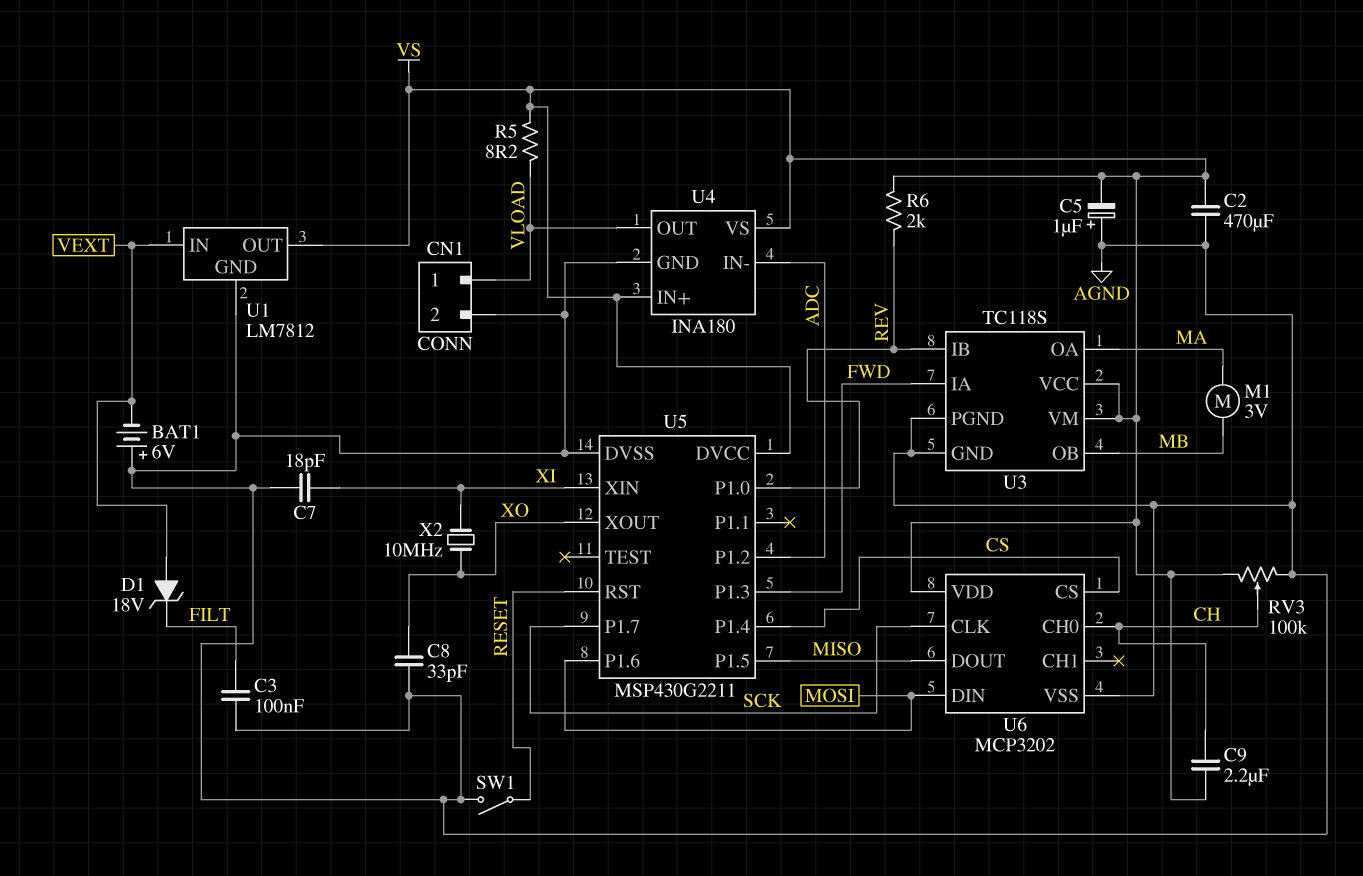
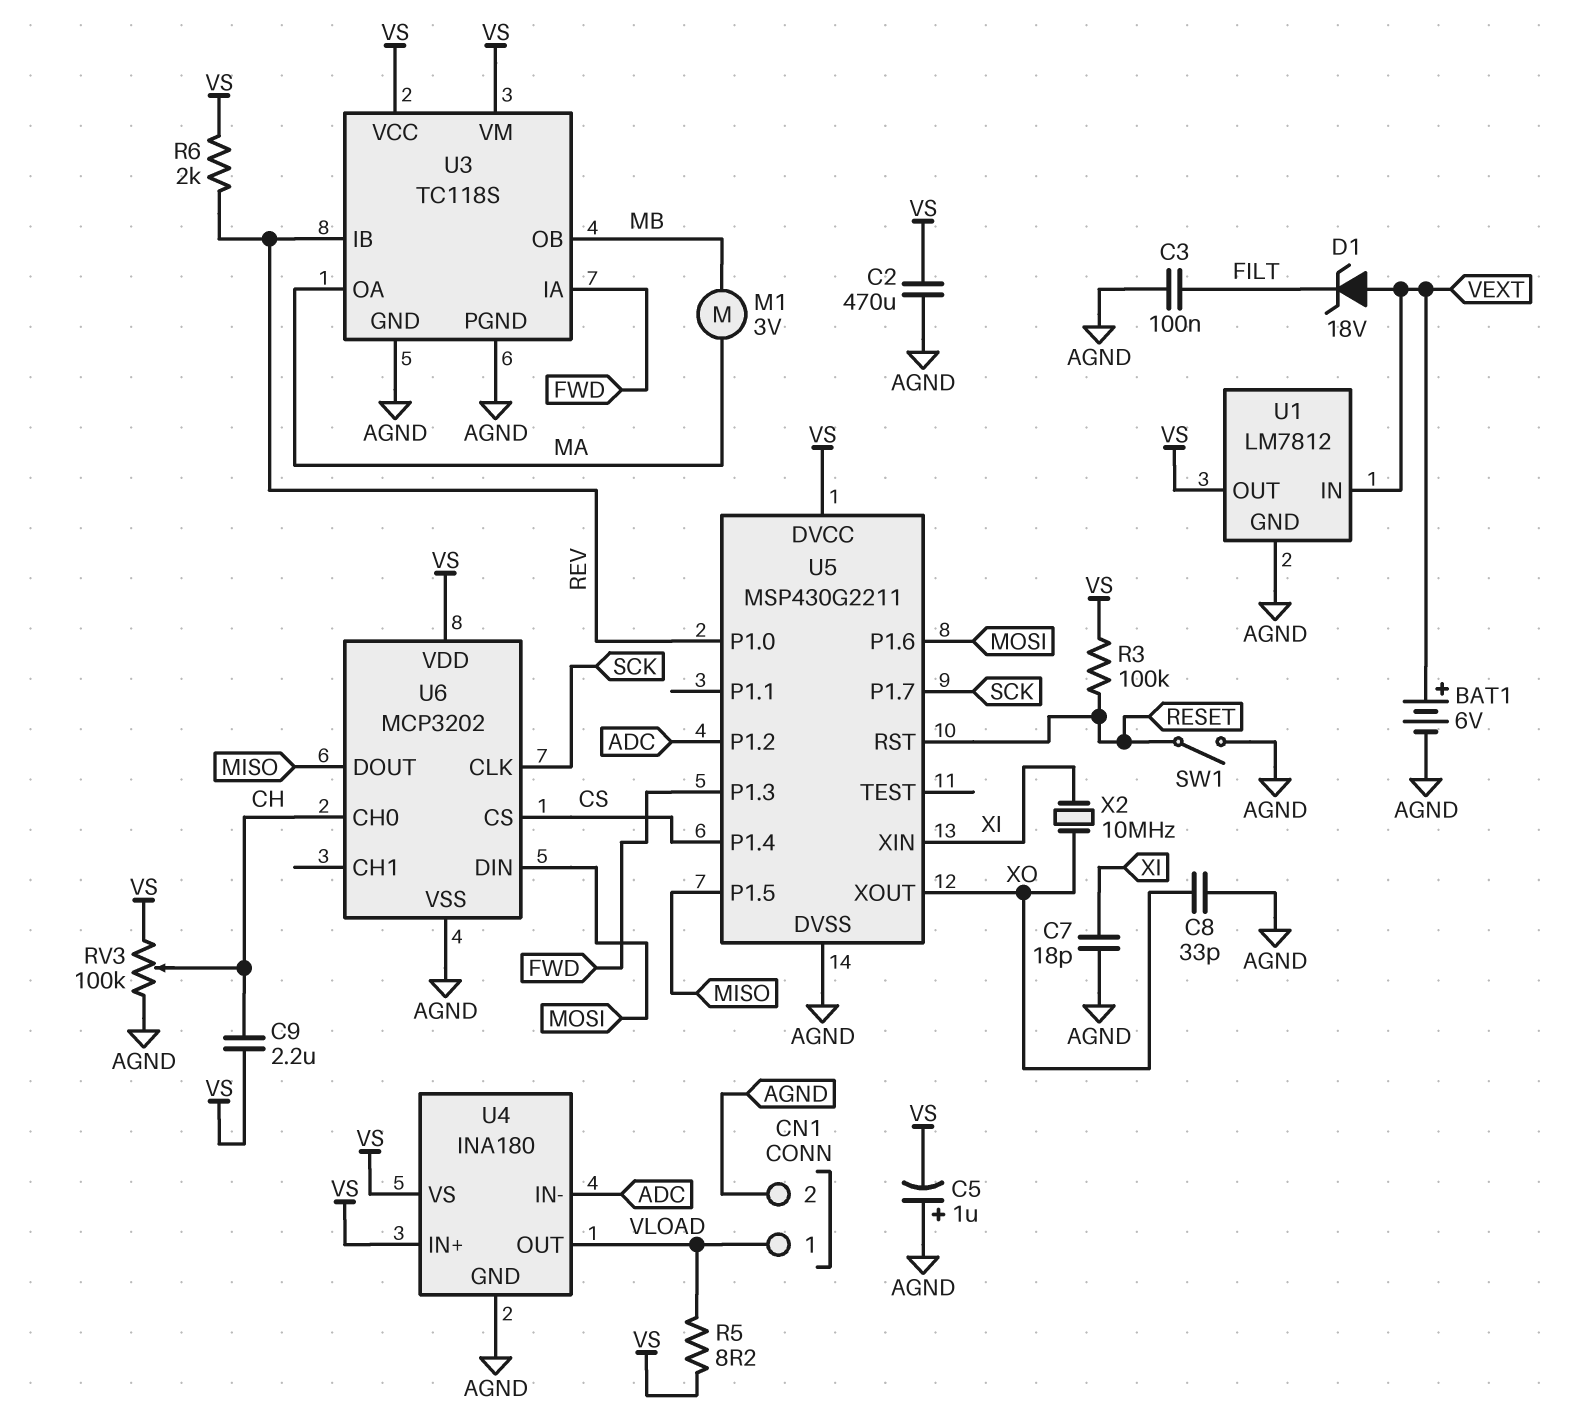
BAT1: 6V (plus AGND, minus VEXT) -> 6V (plus VEXT, minus AGND)
R3: none -> 100k (RESET, VS)

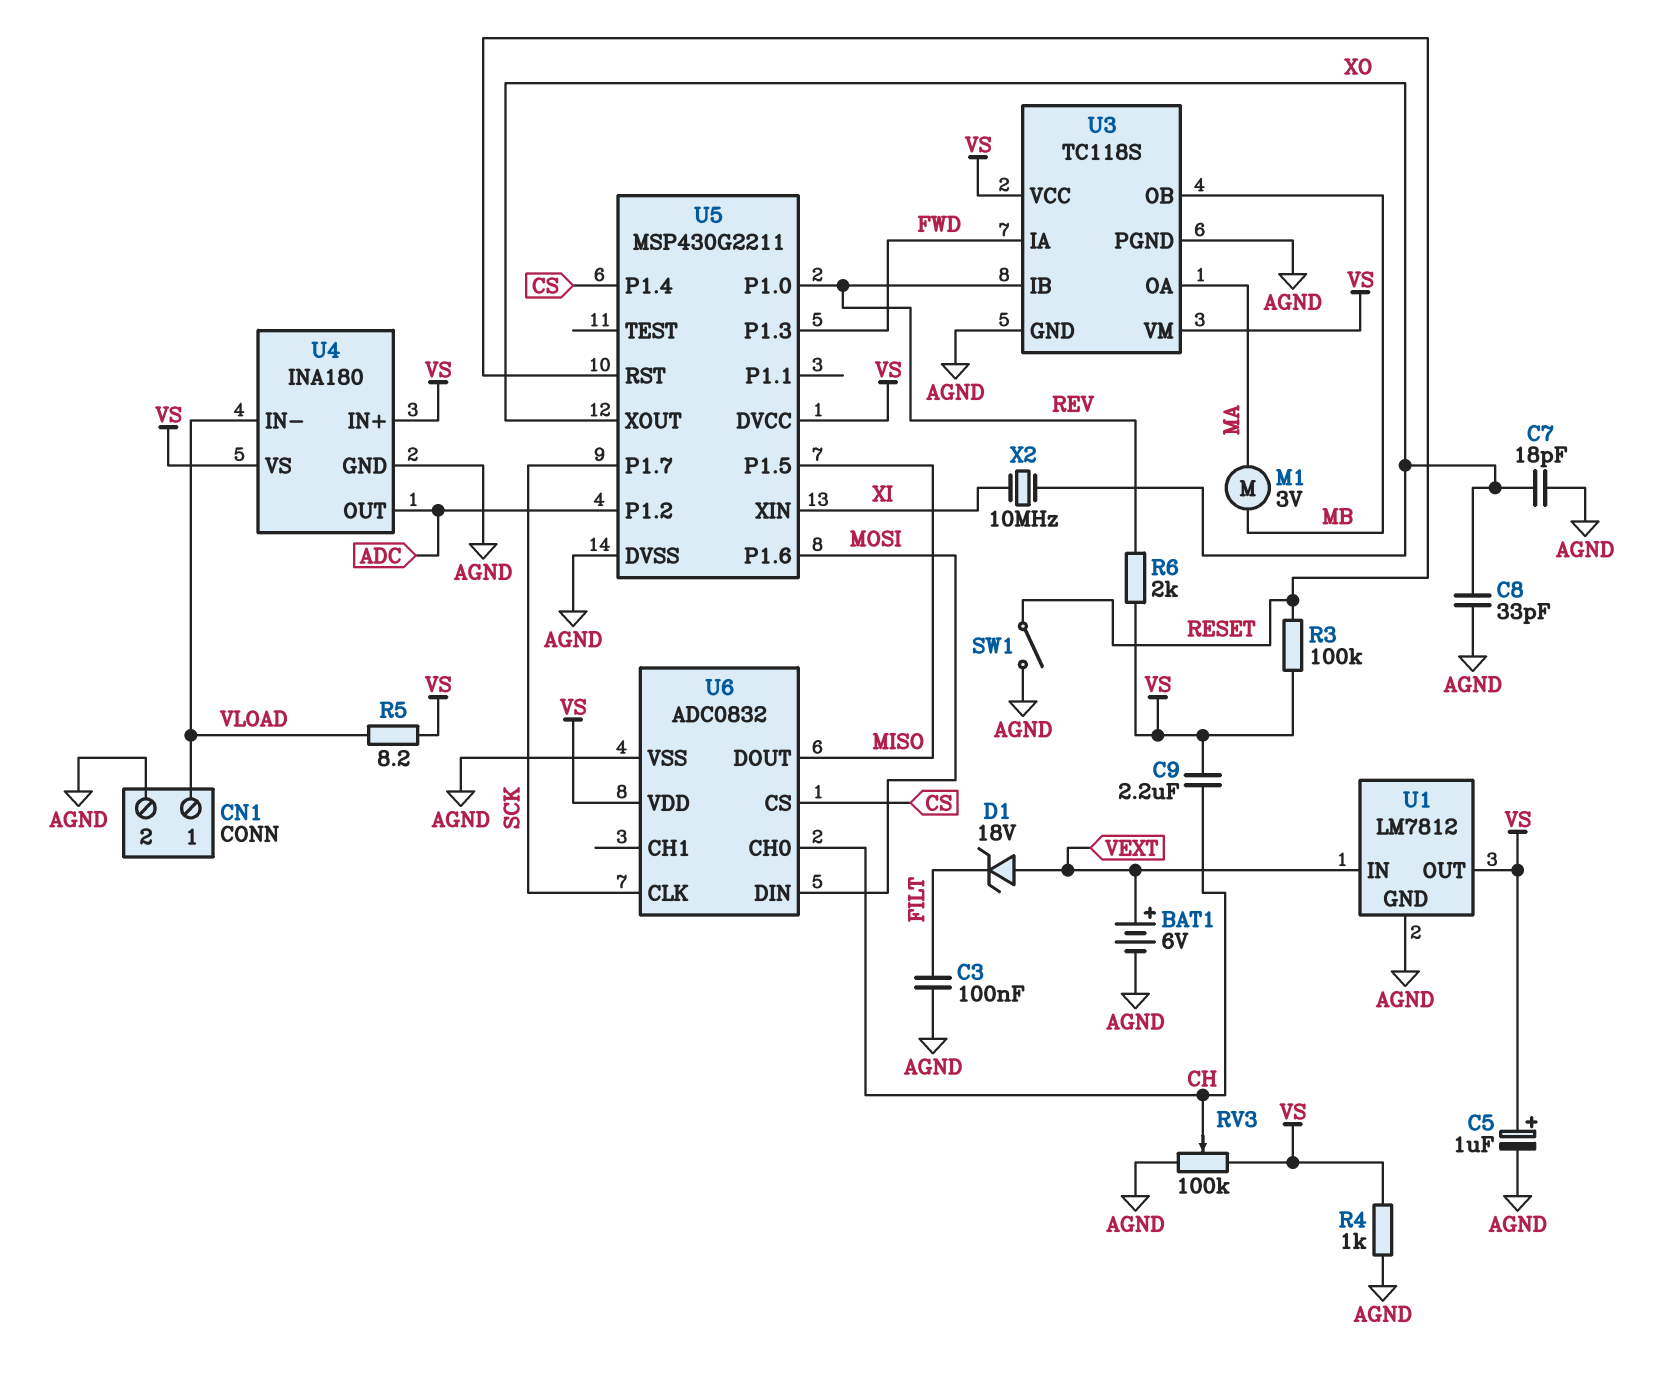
C2: 470uF (AGND, VS) -> none
C5: 1uF (plus AGND, minus VS) -> 1uF (plus VS, minus AGND)
C7: 18pF (AGND, XI) -> 18pF (AGND, XO)
R4: none -> 1k (AGND, VS)
U4 pin IN-: ADC -> VLOAD
U4 pin OUT: VLOAD -> ADC
U6: MCP3202 -> ADC0832

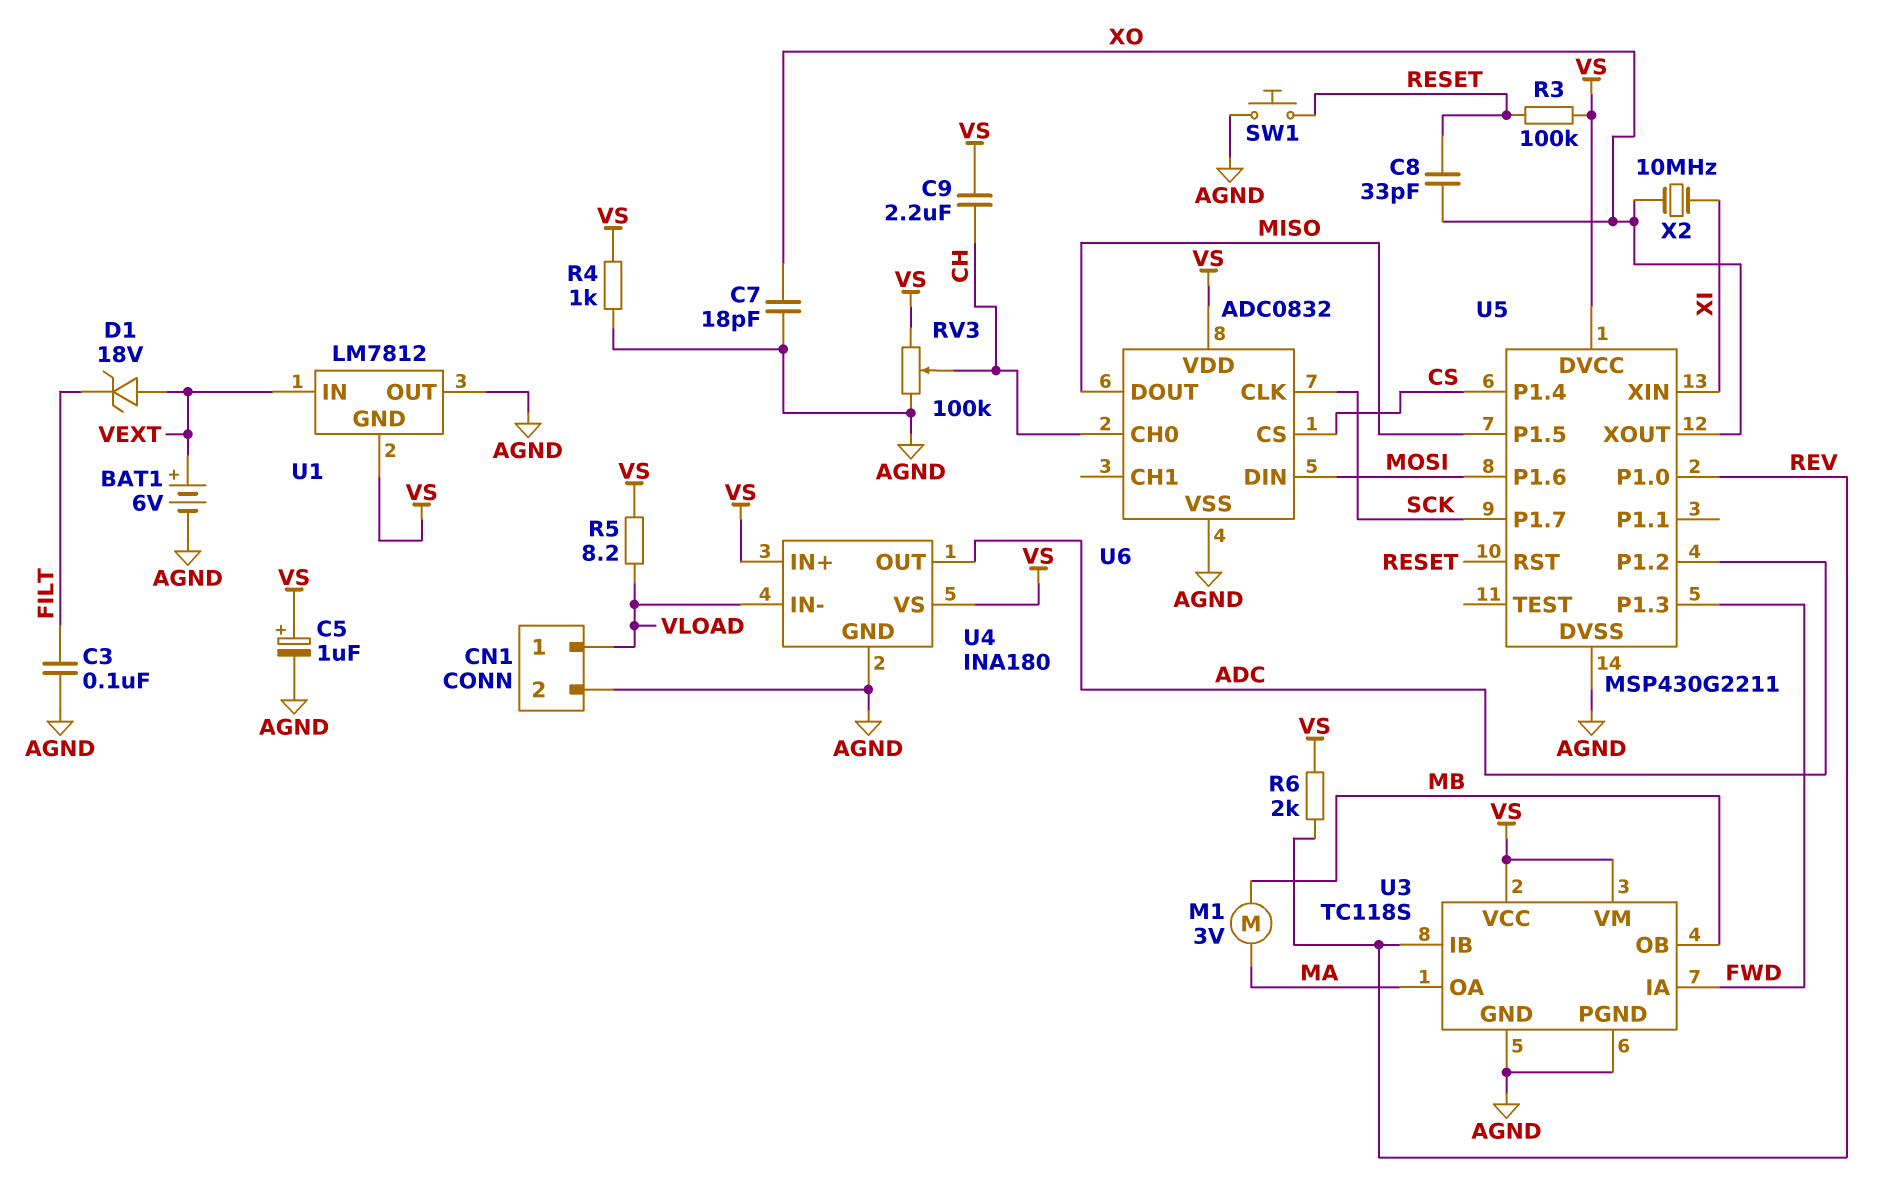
C8: 33pF (AGND, XO) -> 33pF (RESET, XO)
SW1: switch (AGND, RESET) -> button (AGND, RESET)
U1 pin GND: AGND -> VS
U1 pin OUT: VS -> AGND

